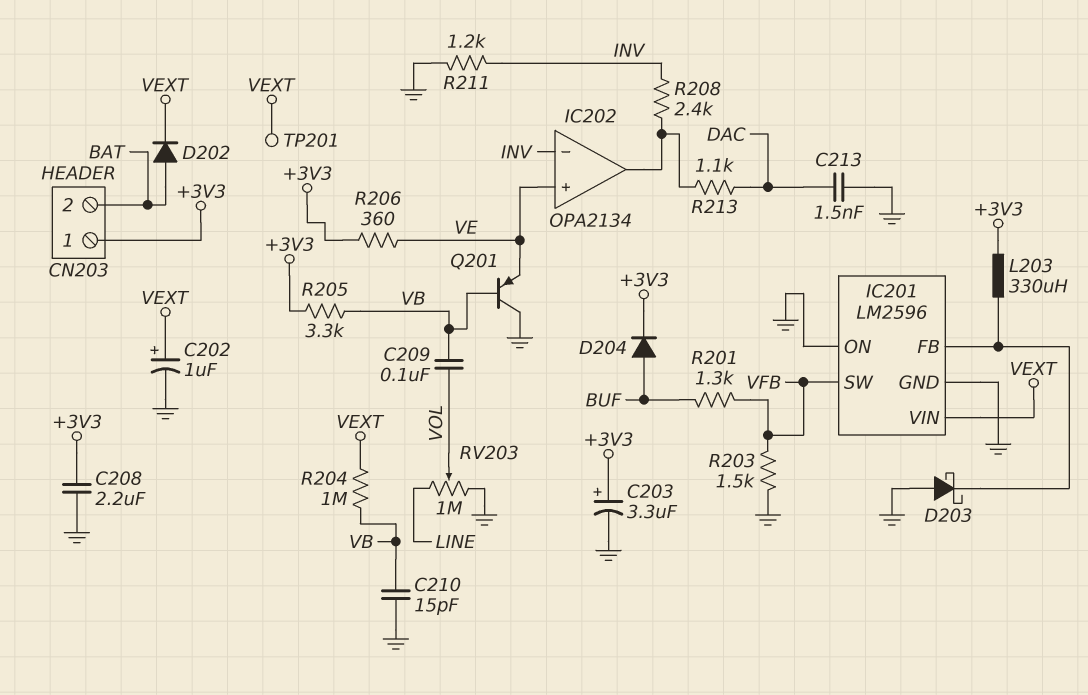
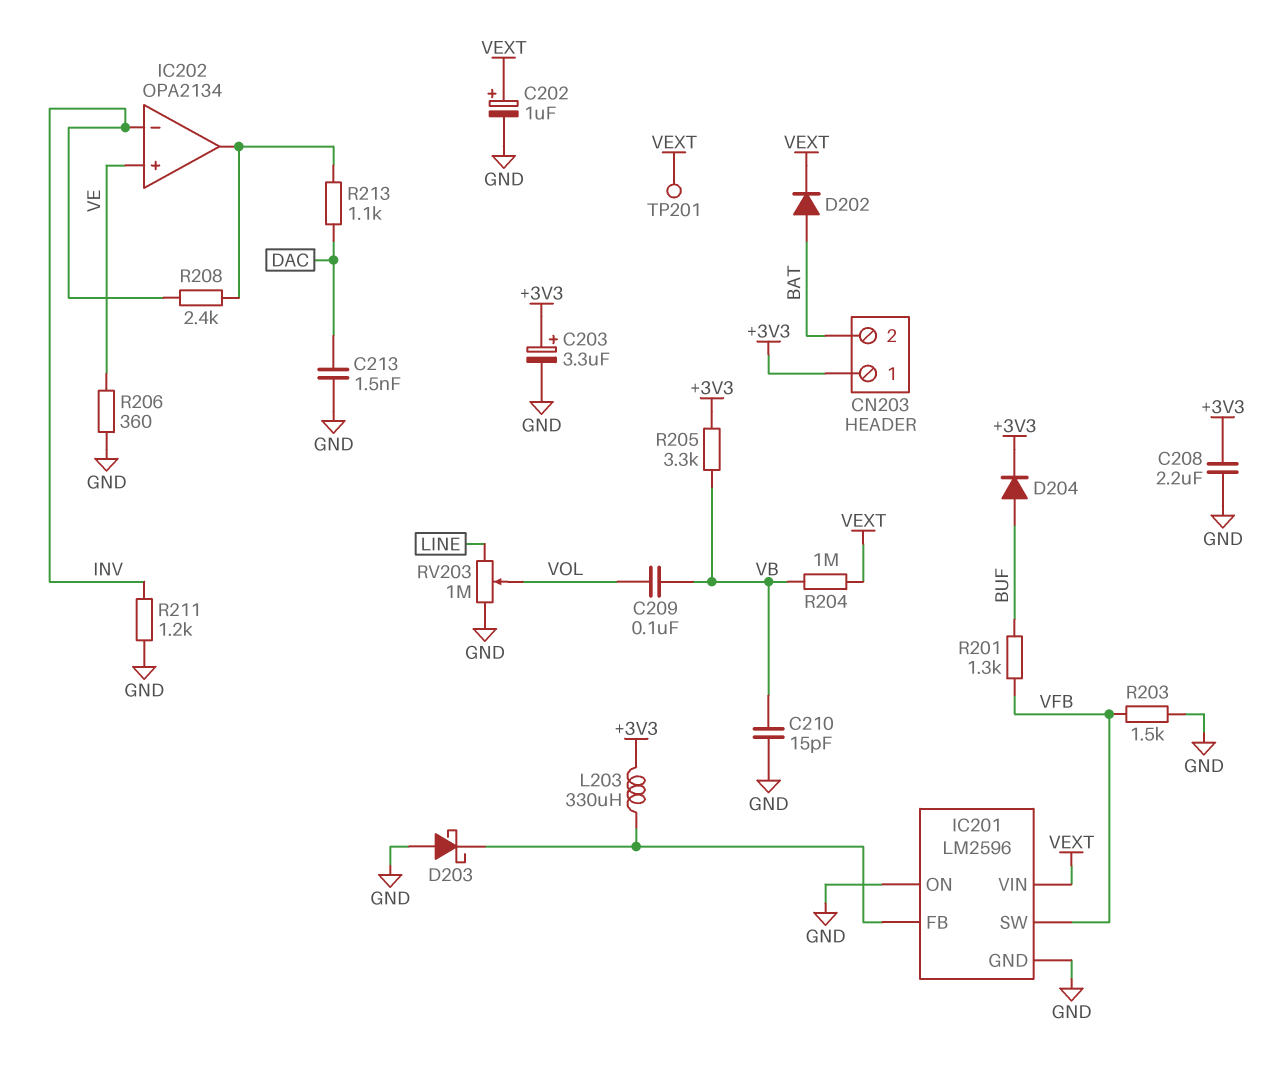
Q201: PNP (B VB, C GND, E VE) -> none
R206: 360 (+3V3, VE) -> 360 (GND, VE)

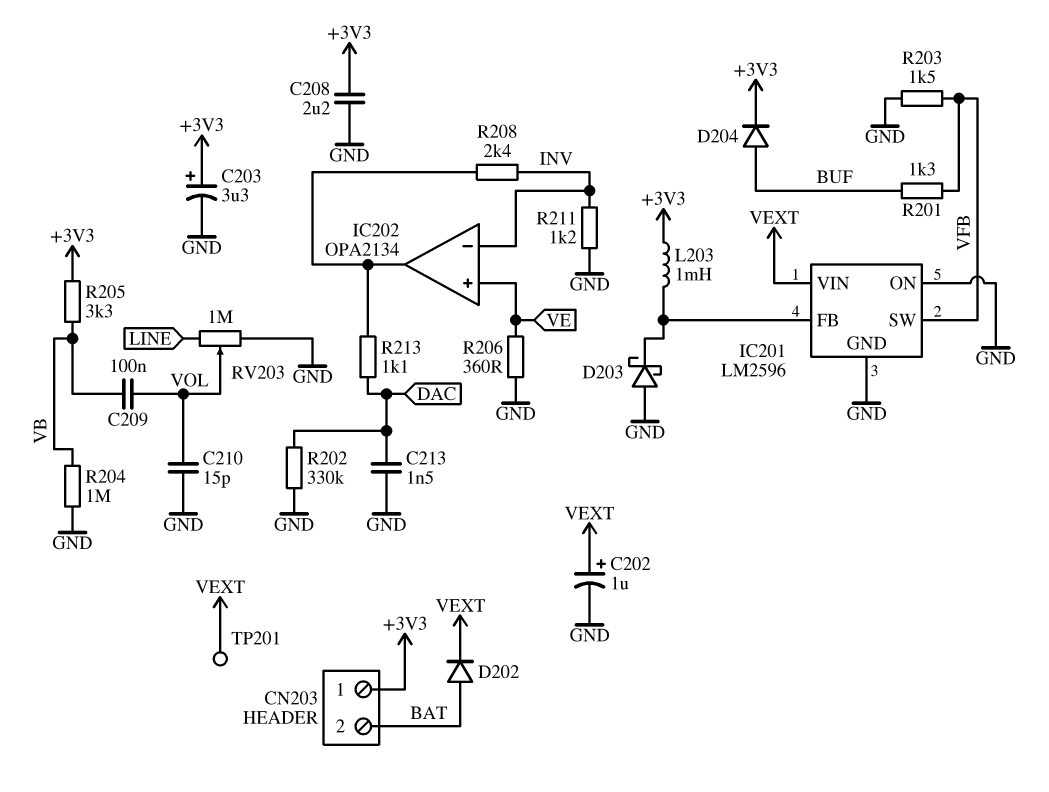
C210: 15pF (GND, VB) -> 15pF (GND, VOL)
L203: 330uH (+3V3, IC201/FB) -> 1mH (+3V3, IC201/FB)
R202: none -> 330k (DAC, GND)
R204: 1M (VB, VEXT) -> 1M (GND, VB)

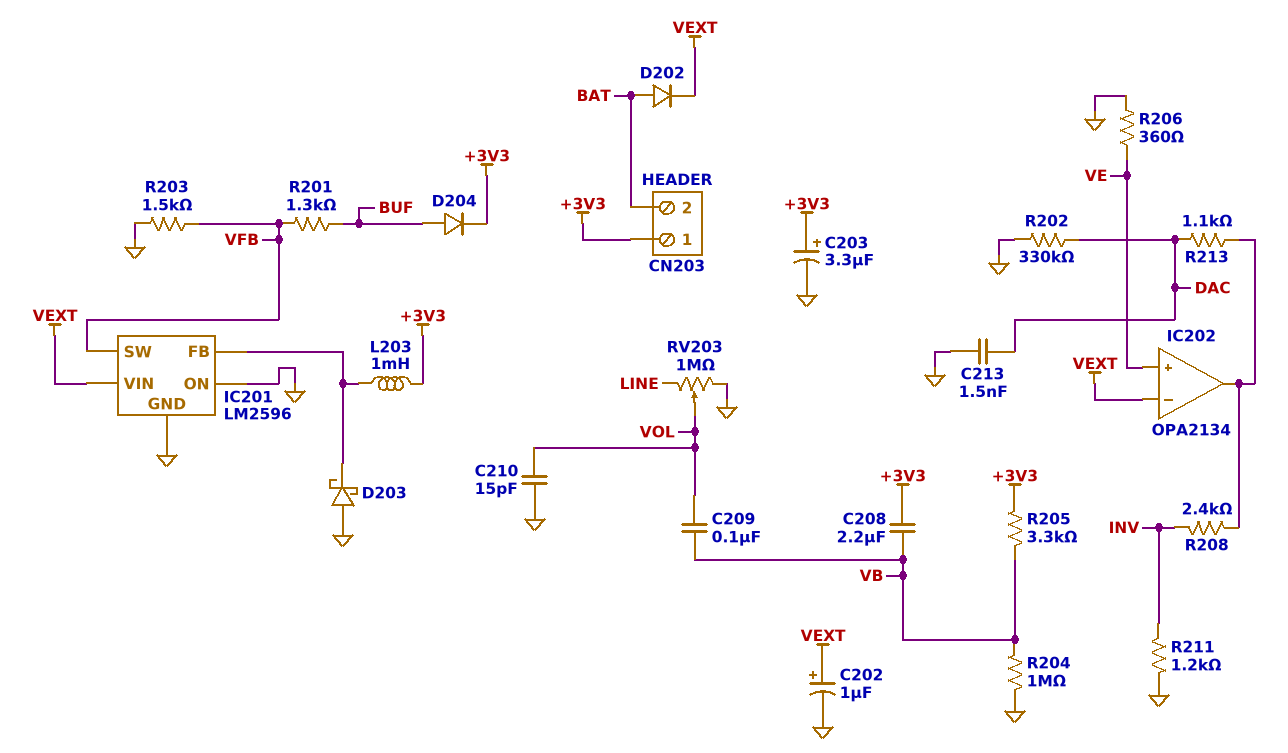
C208: 2.2uF (+3V3, GND) -> 2.2uF (+3V3, VB)
IC202 pin in-: INV -> VEXT
TP201: test point (VEXT) -> none

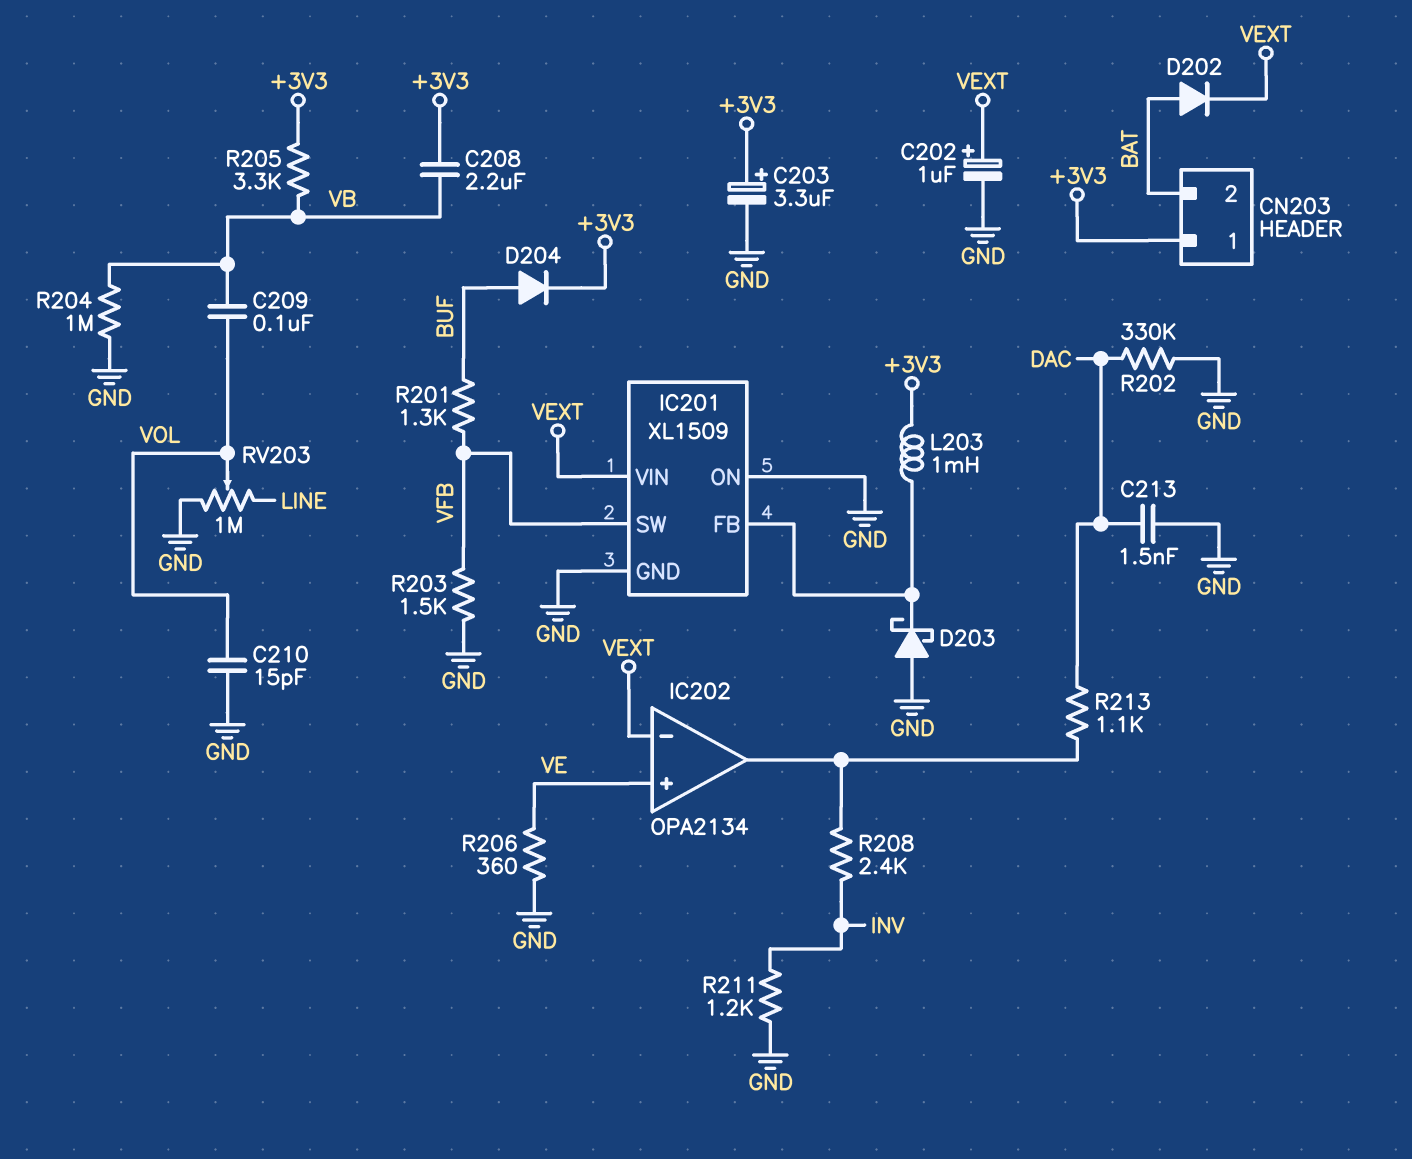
IC201: LM2596 -> XL1509

